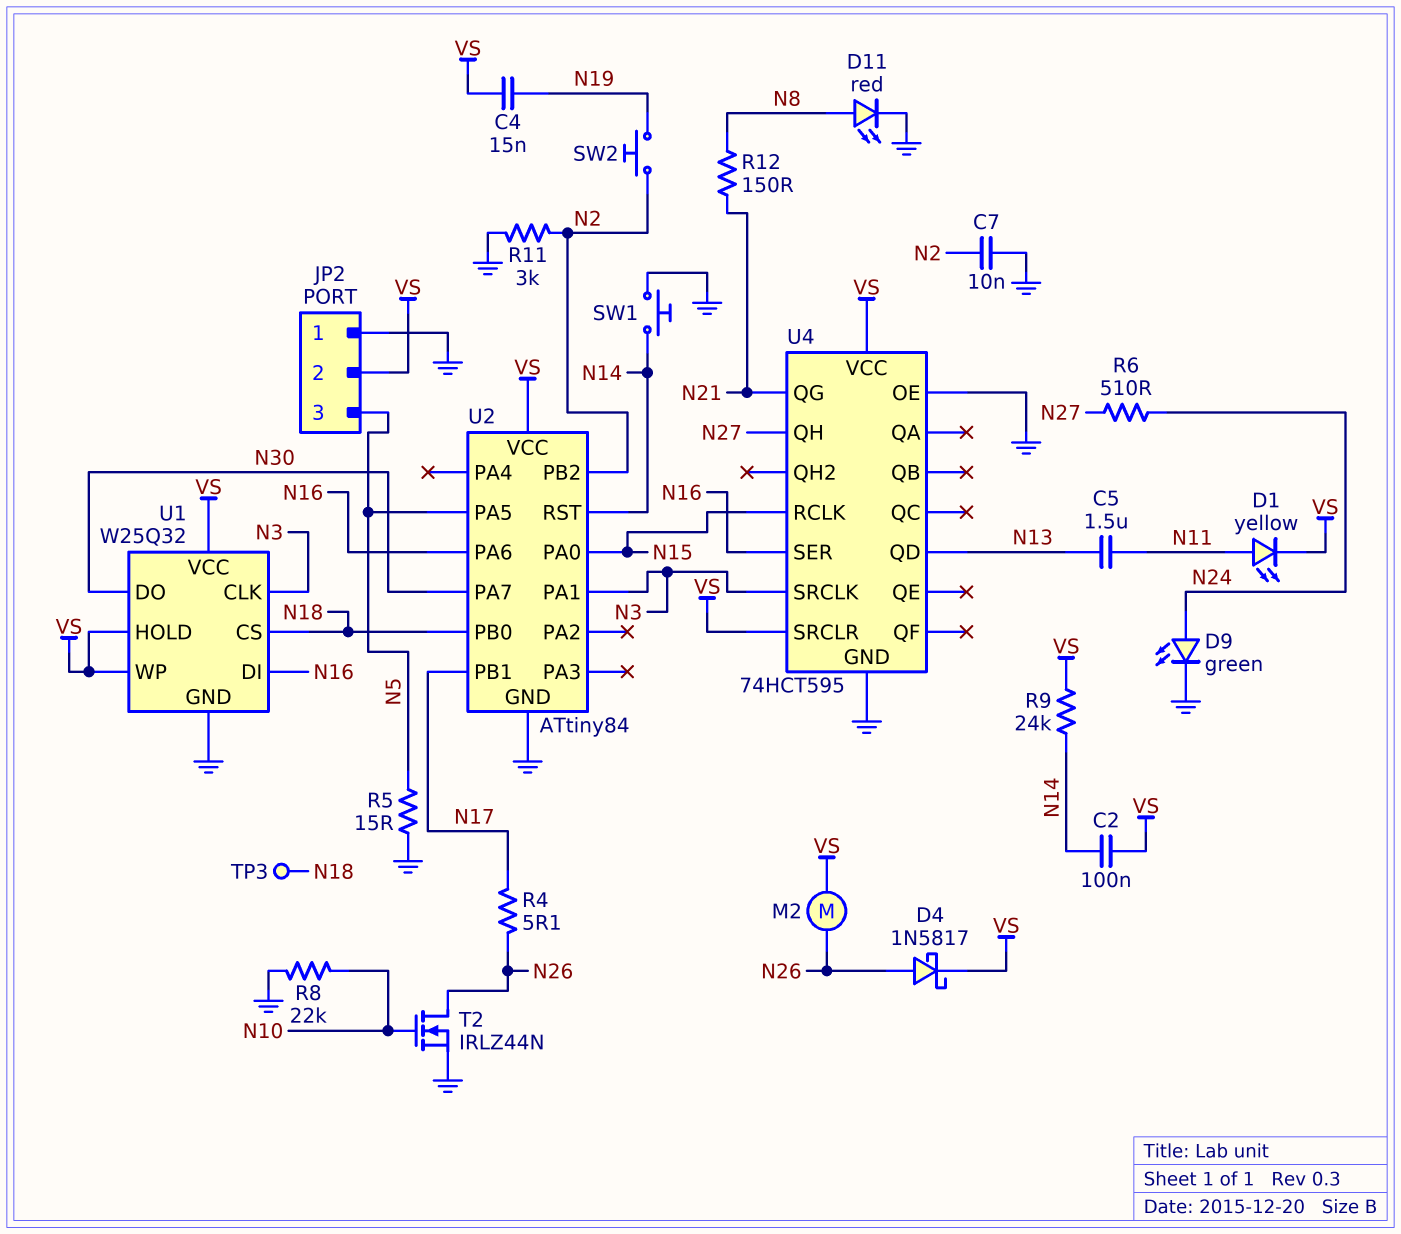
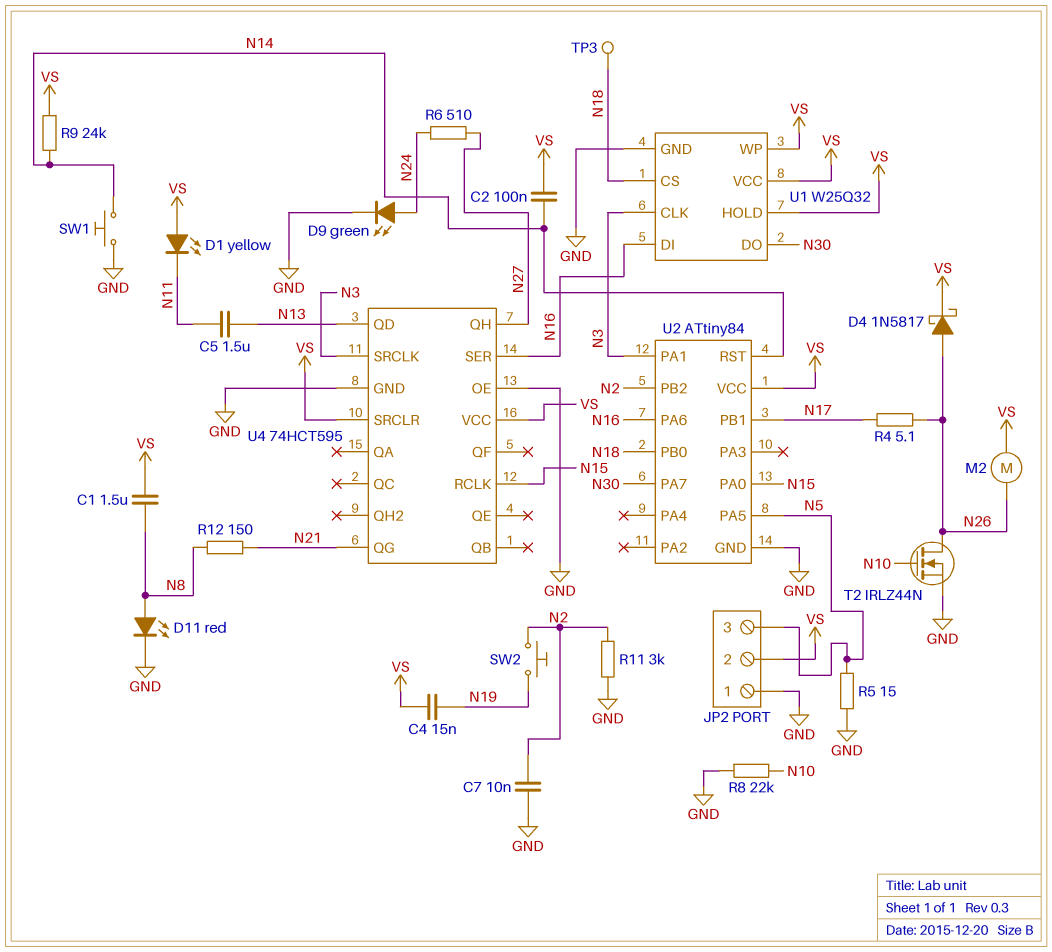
C1: none -> 1.5uF (N8, VS)
D1: LED yellow (A N11, K VS) -> LED yellow (A VS, K N11)

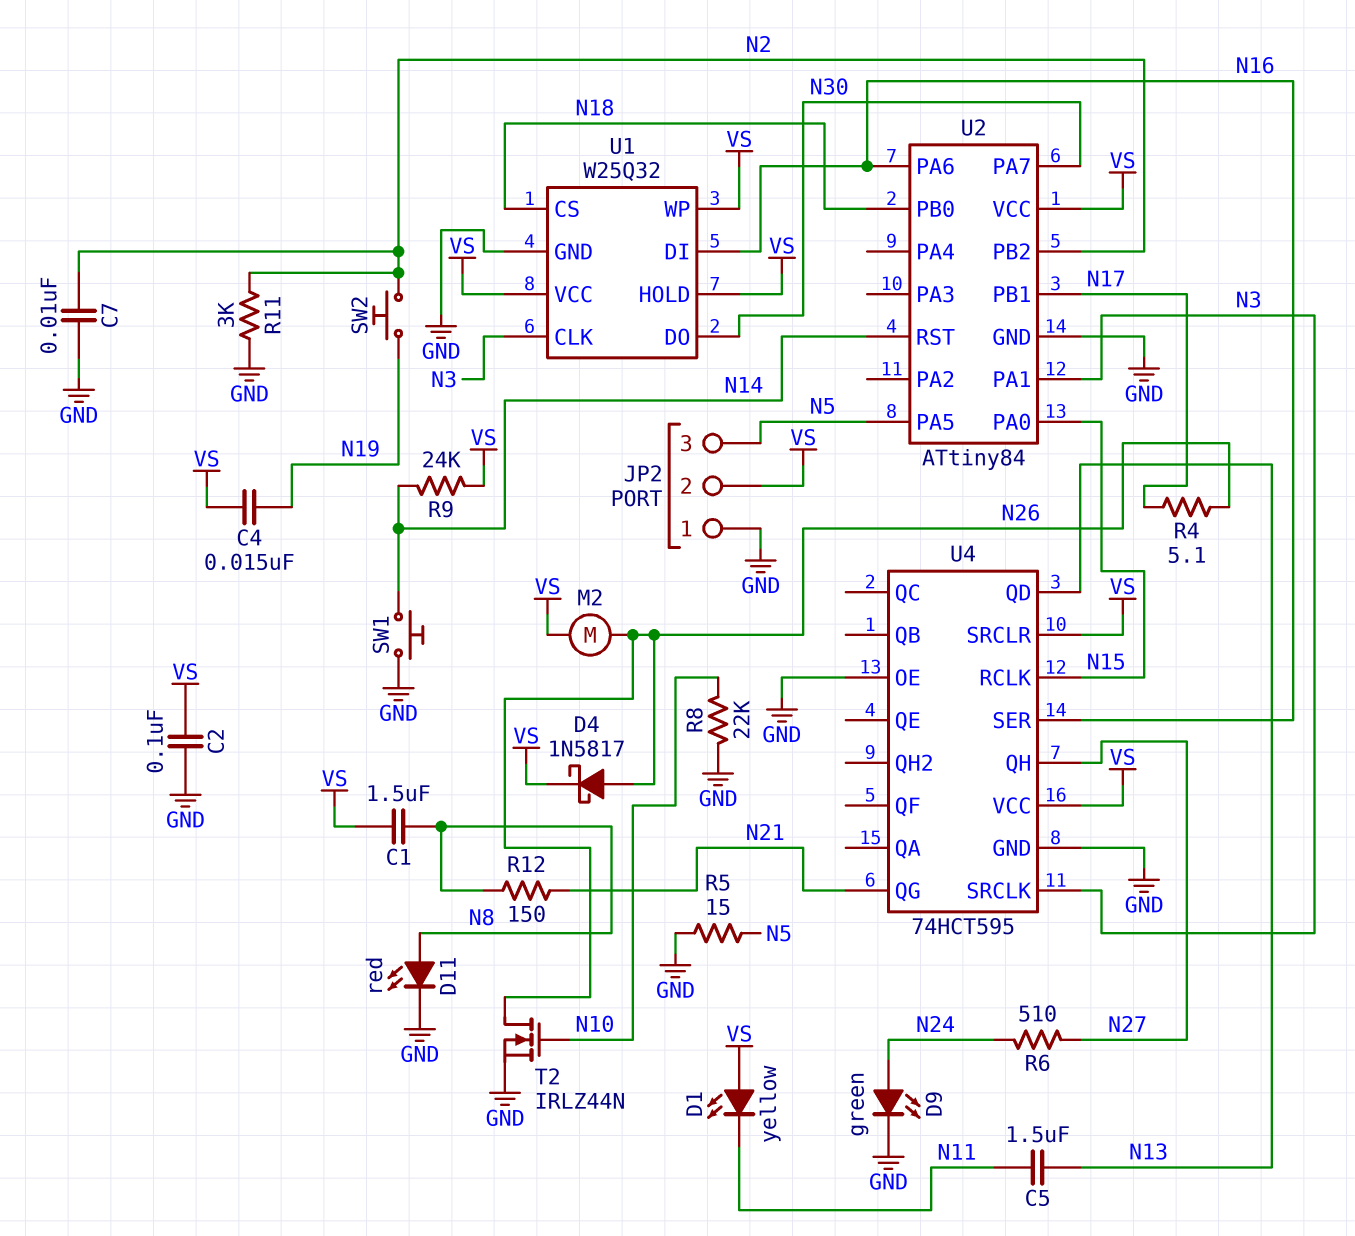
C2: 100nF (N14, VS) -> 100nF (GND, VS)
TP3: test point (N18) -> none

